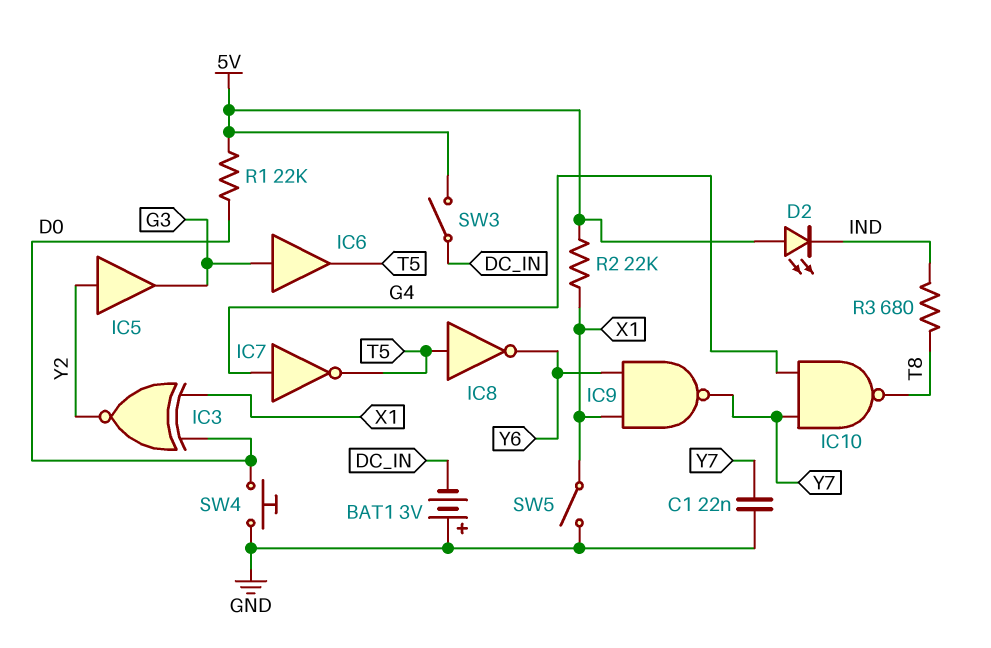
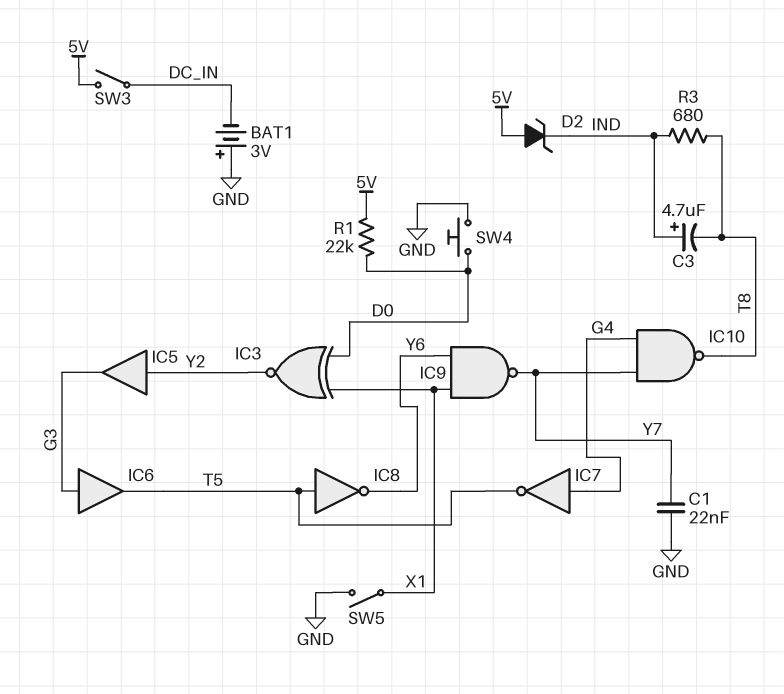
C3: none -> 4.7uF (plus IND, minus T8)
D2: LED (A 5V, K IND) -> zener (A 5V, K IND)
R2: 22k (5V, X1) -> none

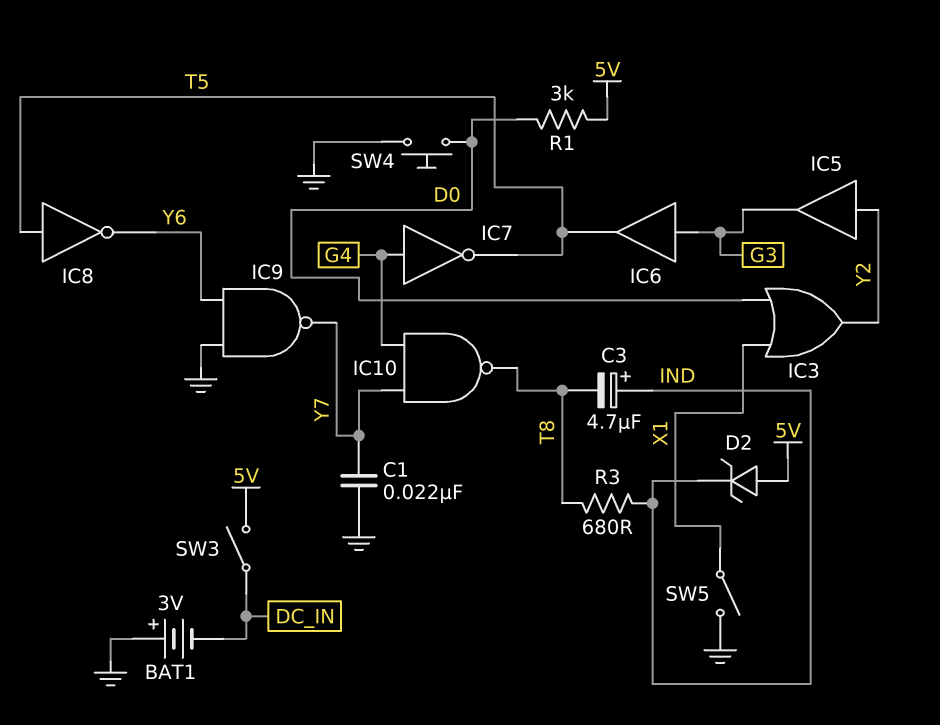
IC3: XNOR (in D0, in X1, out Y2) -> OR (in D0, in X1, out Y2)
IC9: NAND (in X1, in Y6, out Y7) -> NAND (in GND, in Y6, out Y7)
R1: 22k (5V, D0) -> 3k (5V, D0)

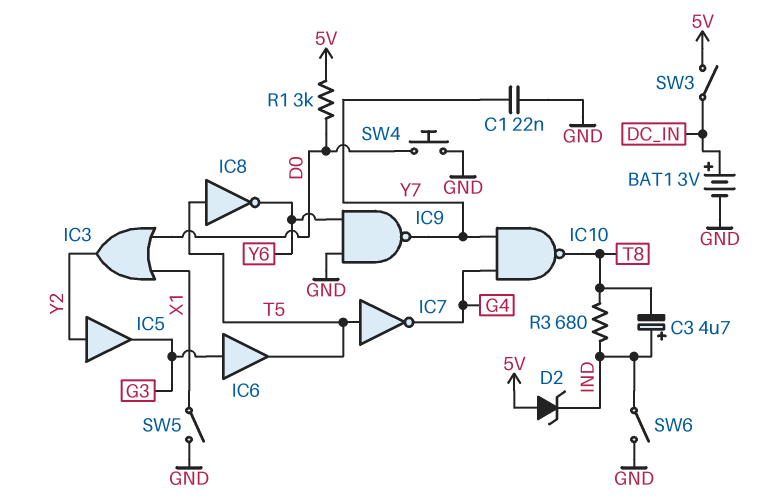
BAT1: 3V (plus GND, minus DC_IN) -> 3V (plus DC_IN, minus GND)
IC7: NOT (in G4, out T5) -> NOT (in T5, out G4)
SW6: none -> switch (GND, IND)

